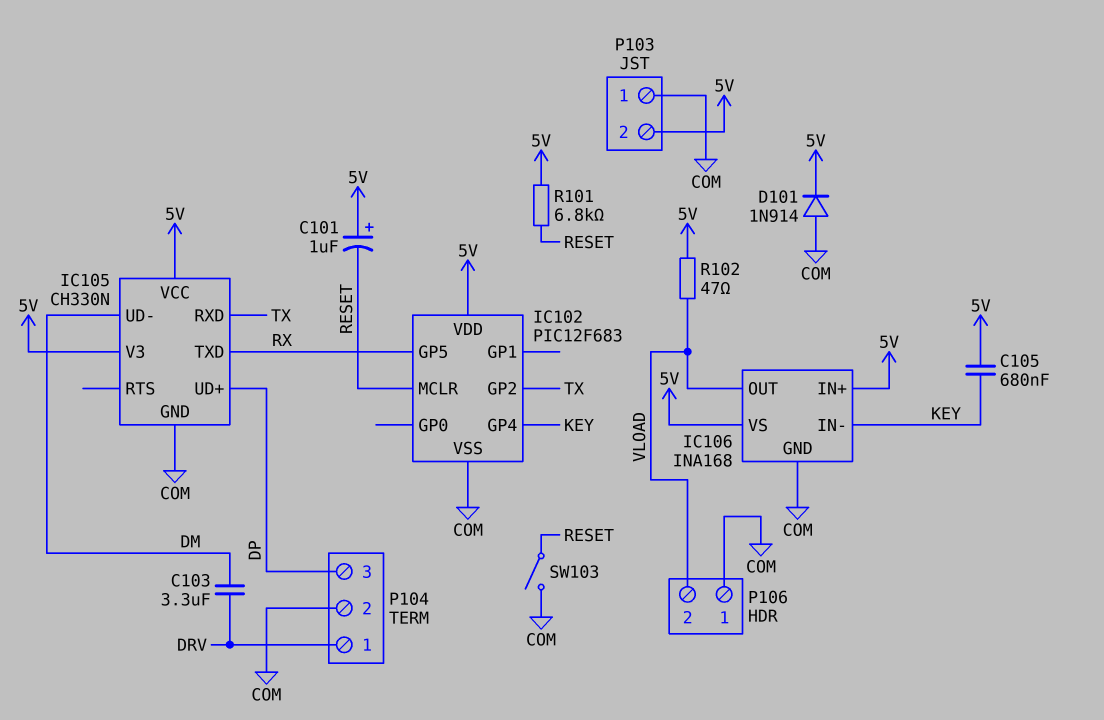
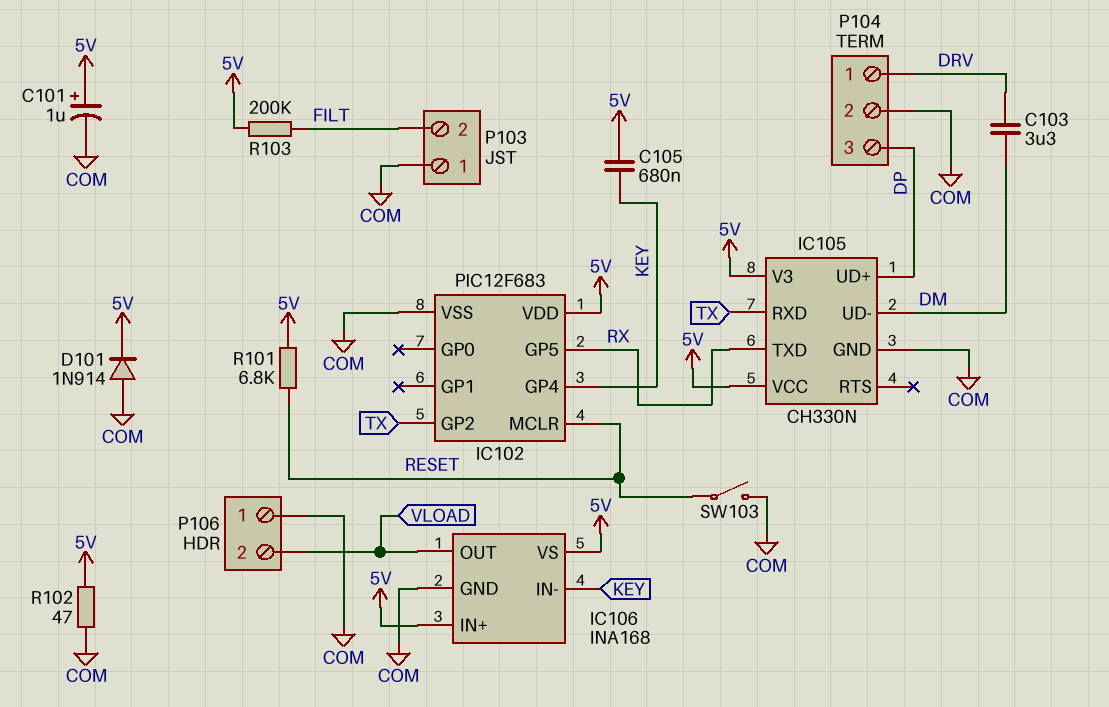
C101: 1uF (plus 5V, minus RESET) -> 1uF (plus 5V, minus COM)
P103 pin 2: 5V -> FILT
R102: 47 (5V, VLOAD) -> 47 (5V, COM)
R103: none -> 200k (5V, FILT)

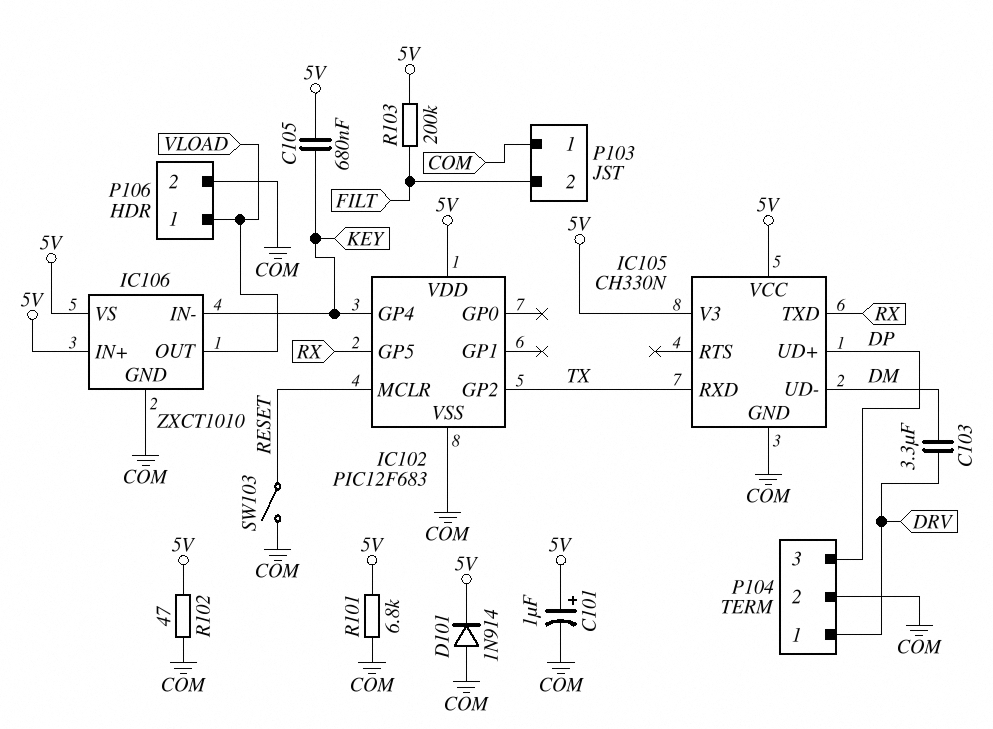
IC106: INA168 -> ZXCT1010
P106 pin 1: COM -> VLOAD
P106 pin 2: VLOAD -> COM
R101: 6.8k (5V, RESET) -> 6.8k (5V, COM)

